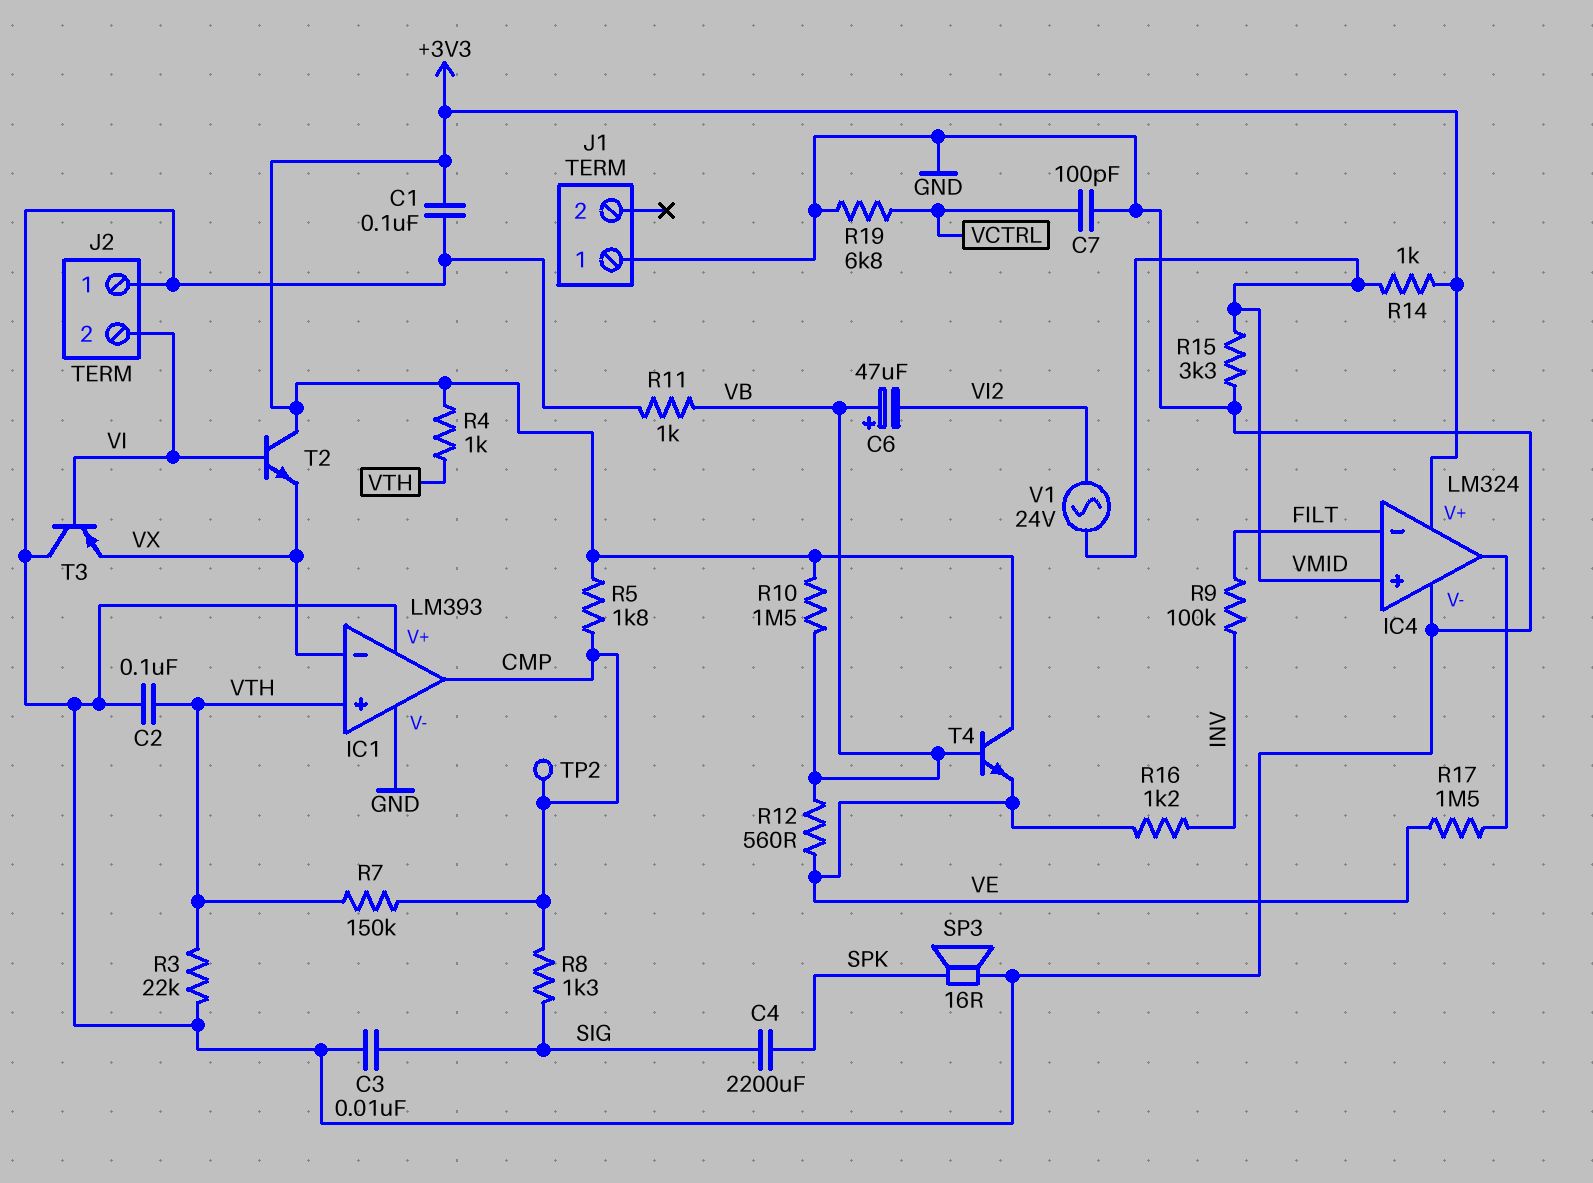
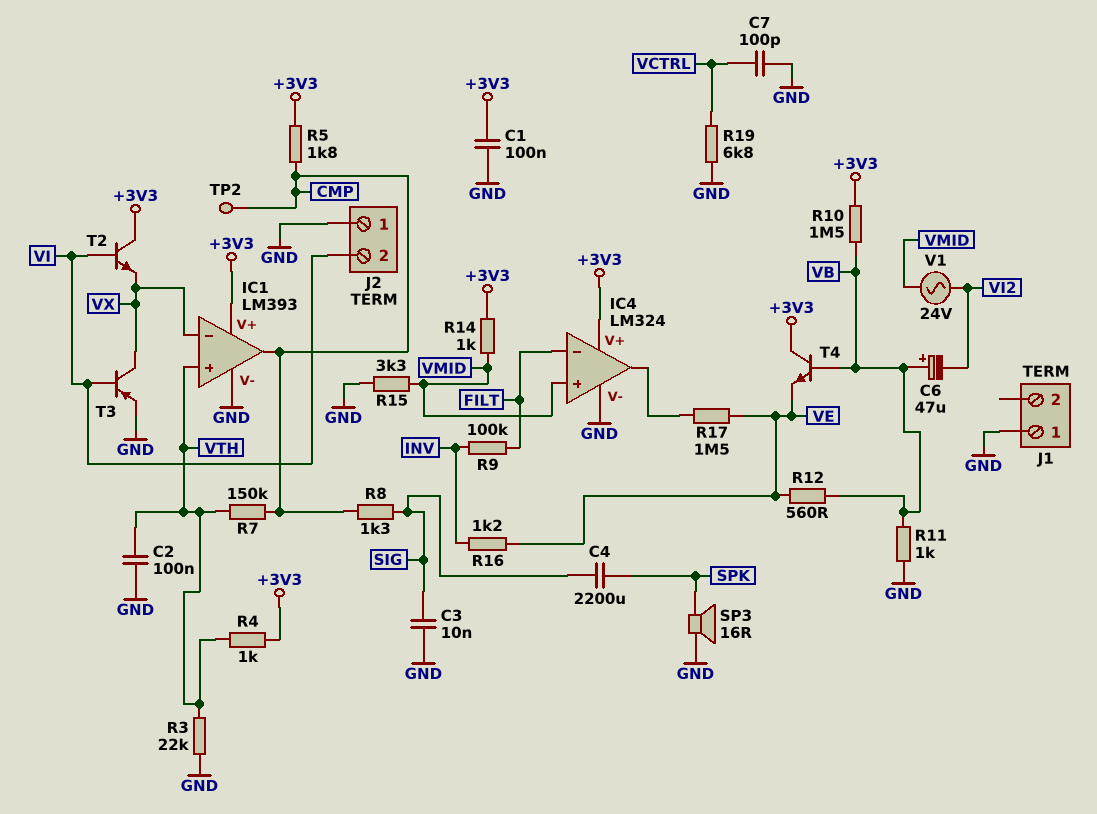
IC1 pin V+: GND -> +3V3
T3: PNP (B VI, C GND, E VX) -> PNP (B VI, C VX, E GND)

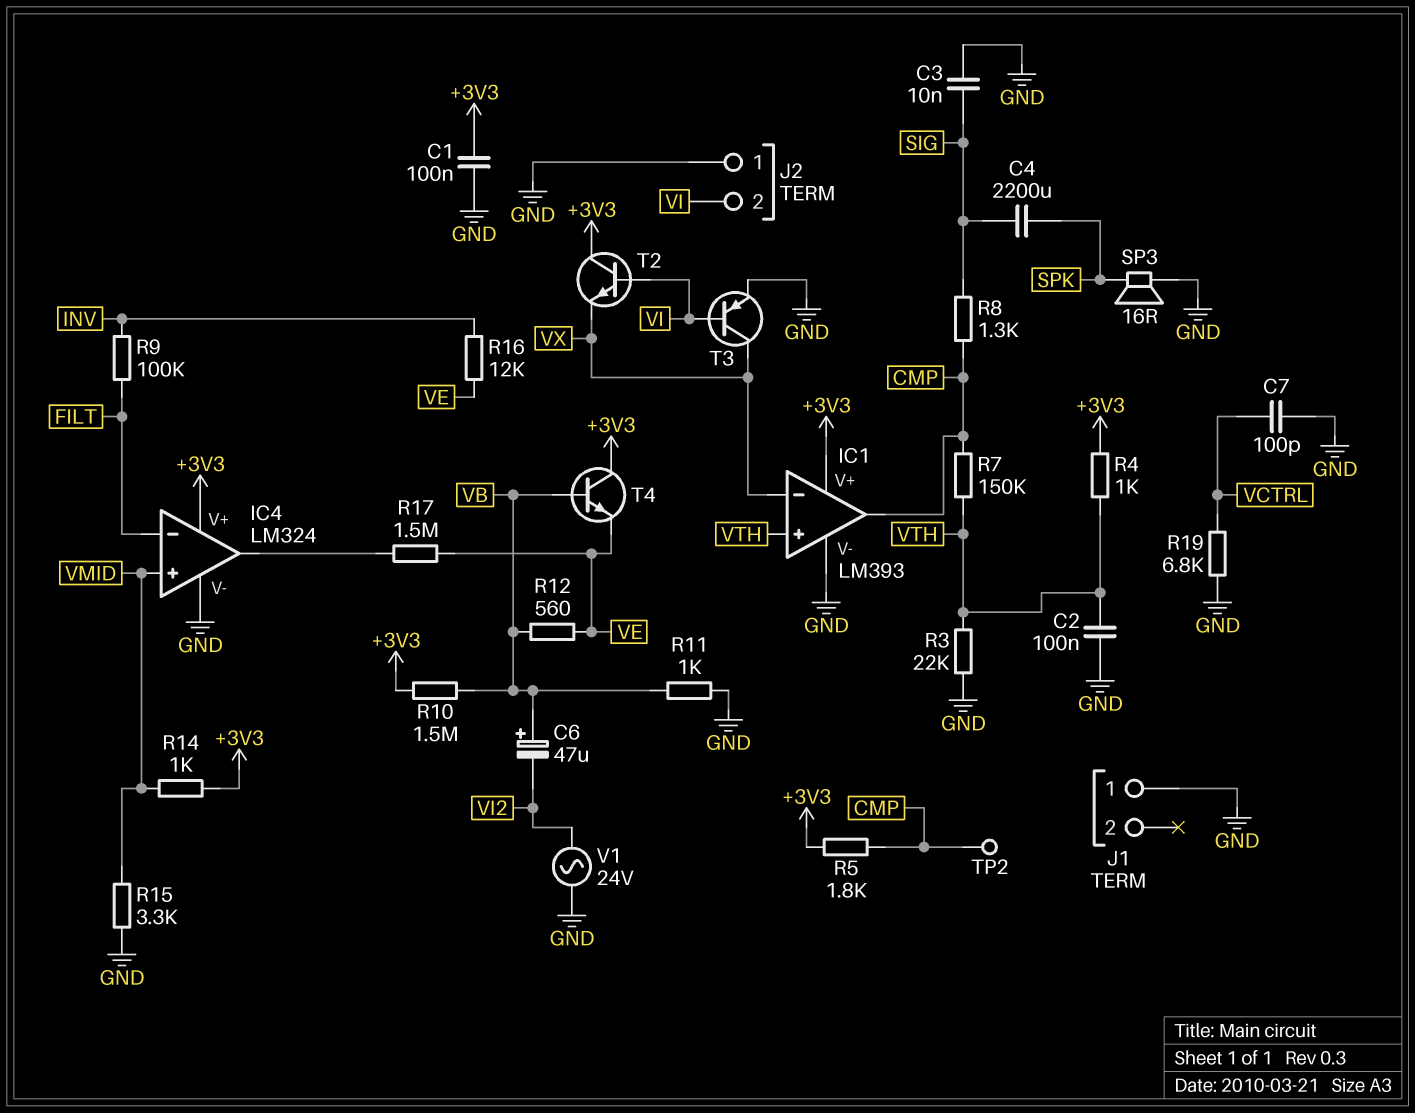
R16: 1.2k (INV, VE) -> 12k (INV, VE)
V1: AC 24V (VI2, VMID) -> AC 24V (GND, VI2)

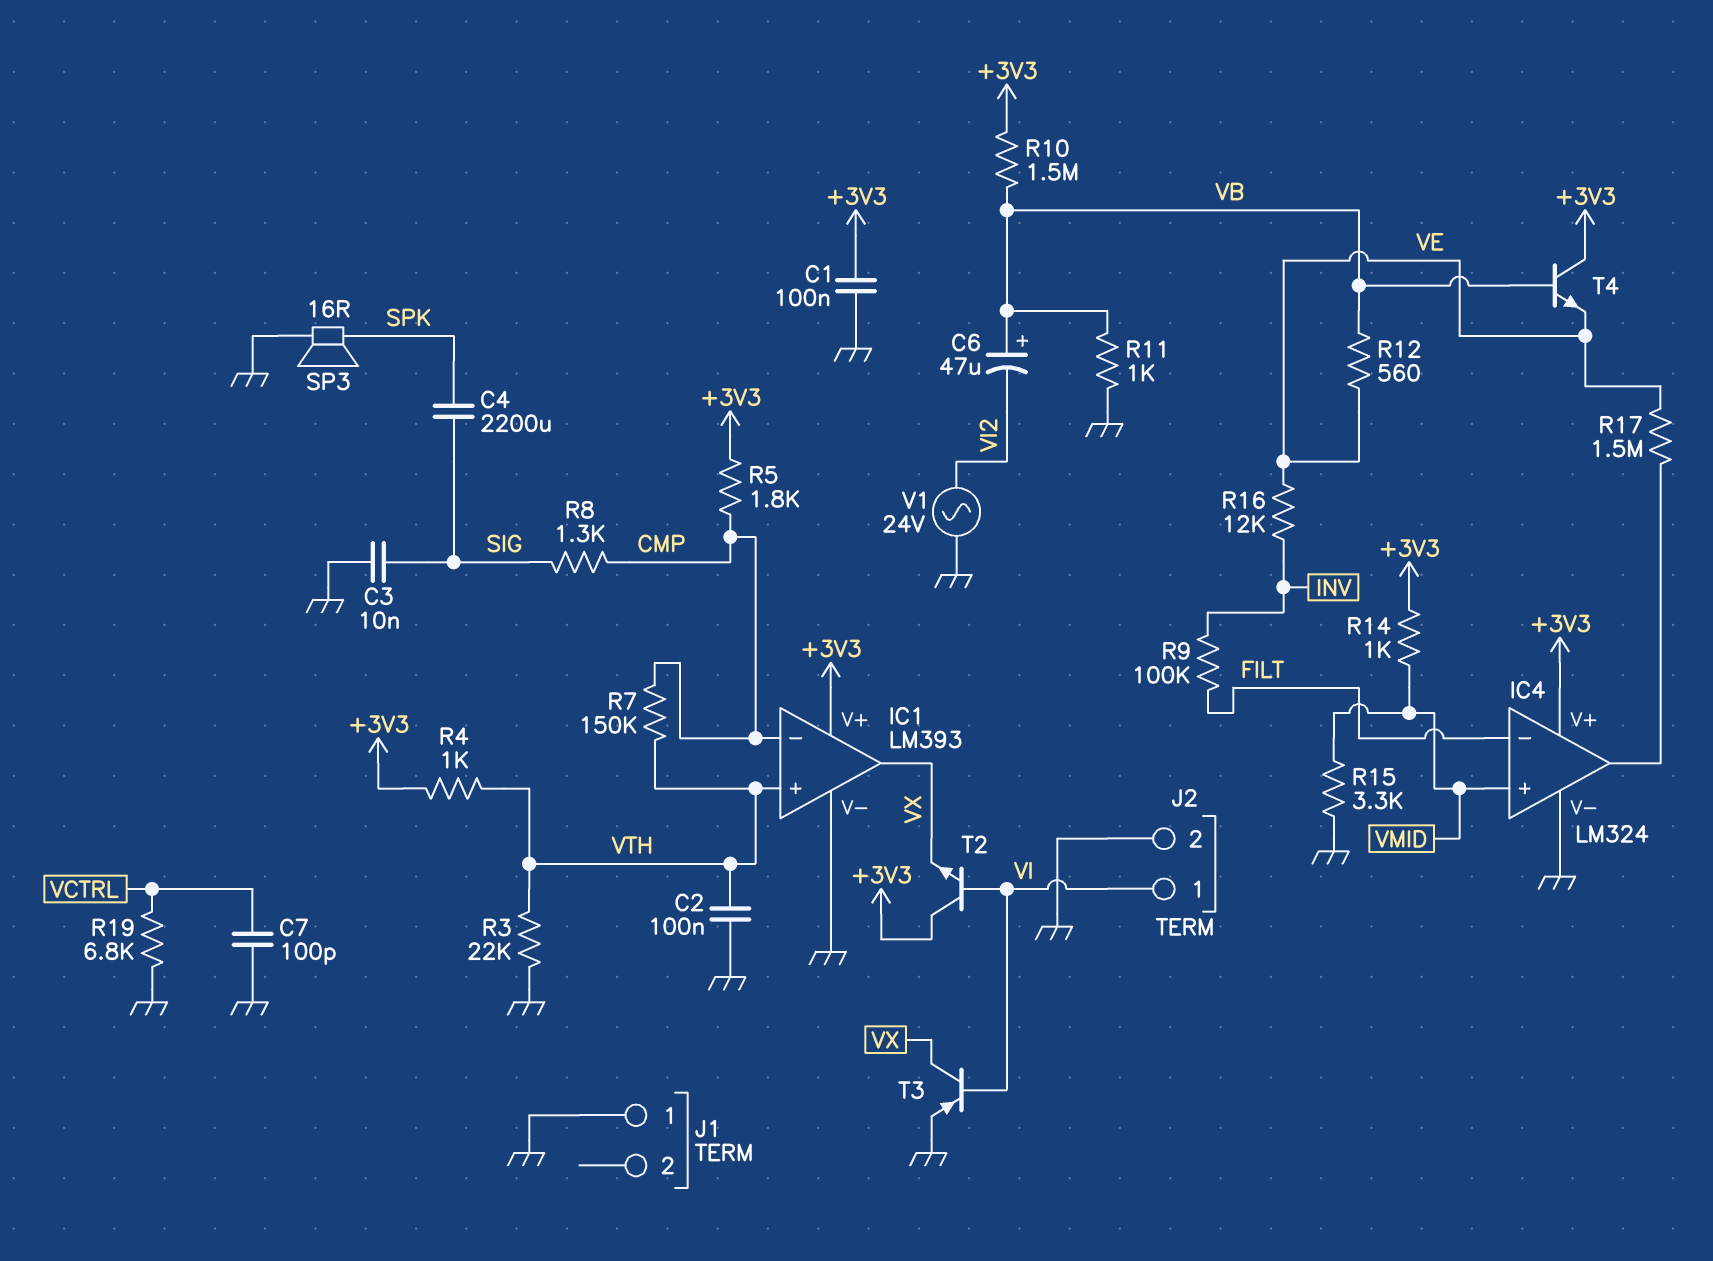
IC1 pin in-: VX -> CMP
IC1 pin out: CMP -> VX
J2 pin 1: GND -> VI
J2 pin 2: VI -> GND
TP2: test point (CMP) -> none

